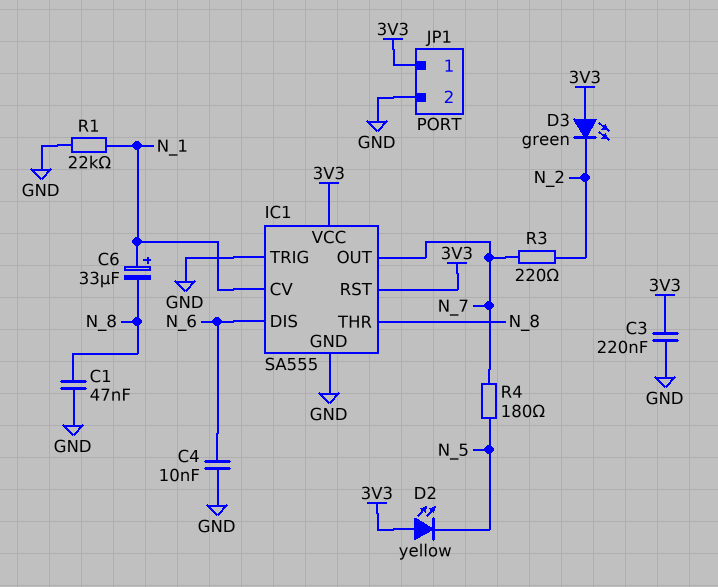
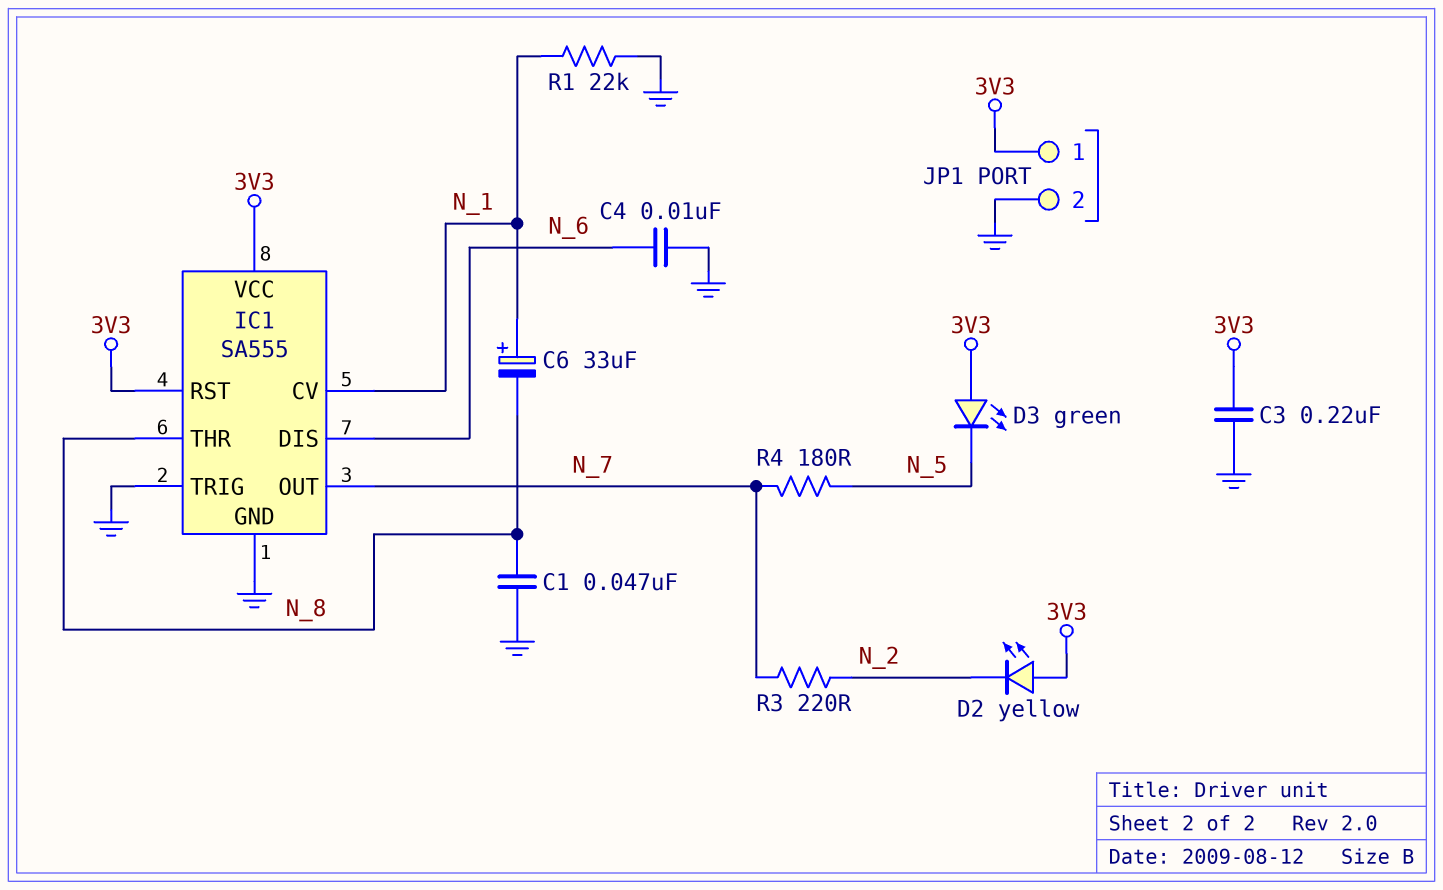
D2: LED yellow (A 3V3, K N_5) -> LED yellow (A 3V3, K N_2)
D3: LED green (A 3V3, K N_2) -> LED green (A 3V3, K N_5)

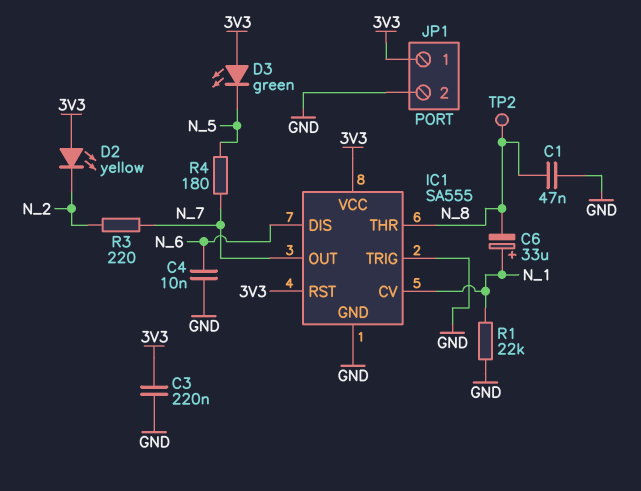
TP2: none -> test point (N_8)

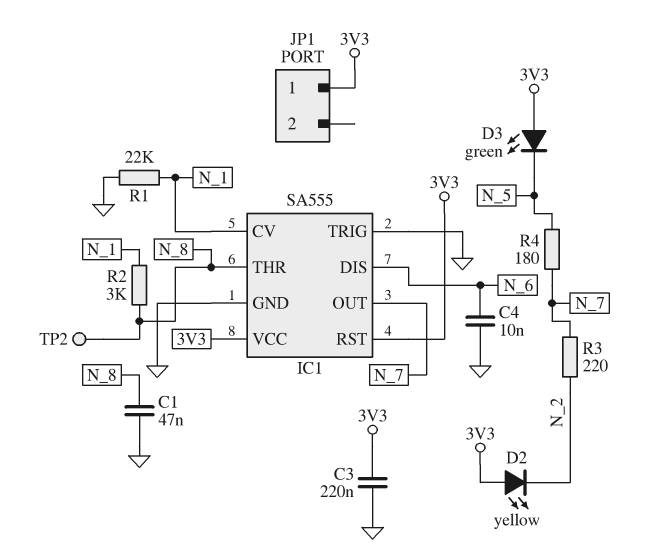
C6: 33uF (plus N_1, minus N_8) -> none
JP1 pin 2: GND -> none
R2: none -> 3k (N_1, N_8)

